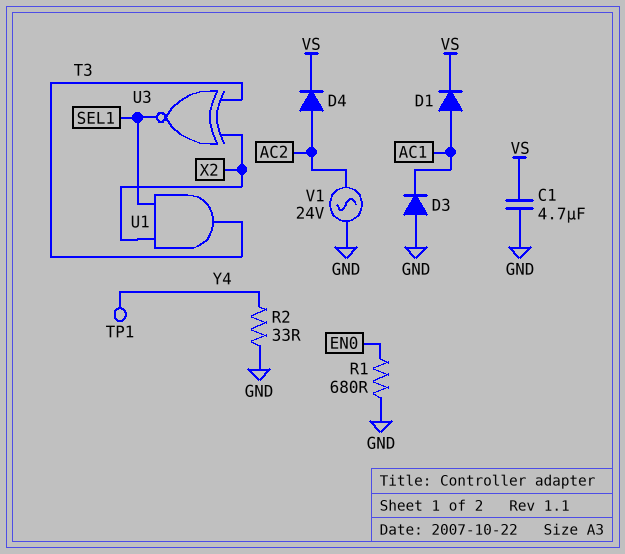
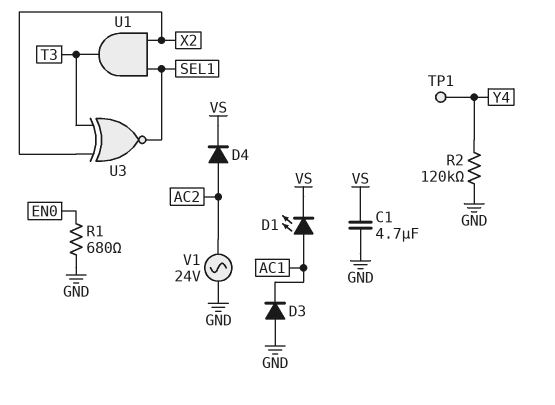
D1: diode (A AC1, K VS) -> LED (A AC1, K VS)
R2: 33 (GND, Y4) -> 120k (GND, Y4)

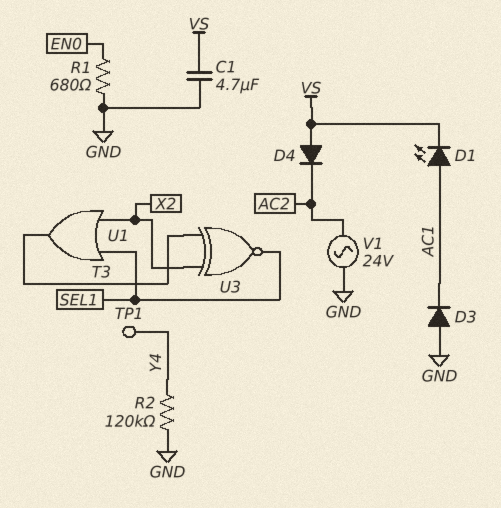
D4: diode (A AC2, K VS) -> diode (A VS, K AC2)
U1: AND (in SEL1, in X2, out T3) -> OR (in SEL1, in X2, out T3)

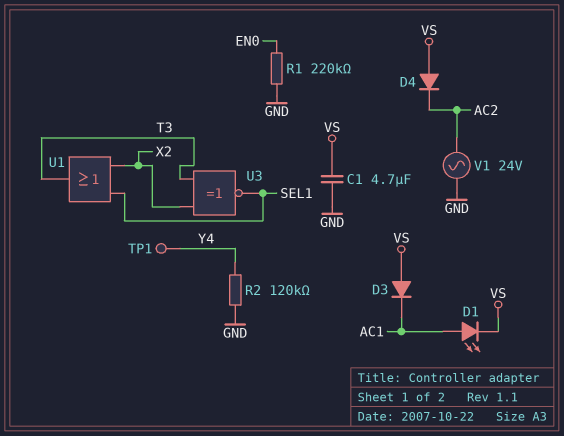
D3: diode (A GND, K AC1) -> diode (A VS, K AC1)
R1: 680 (EN0, GND) -> 220k (EN0, GND)

